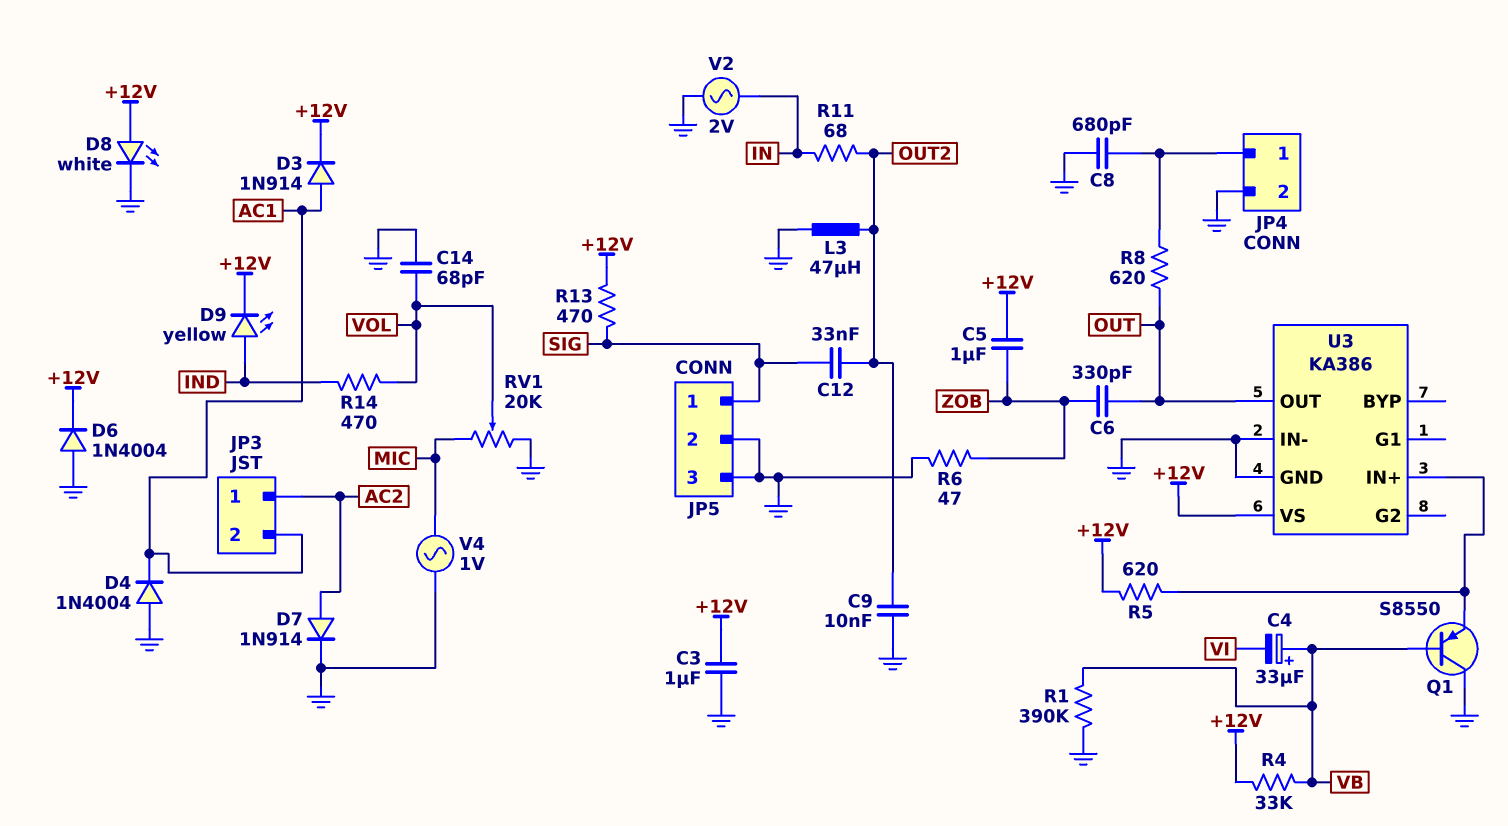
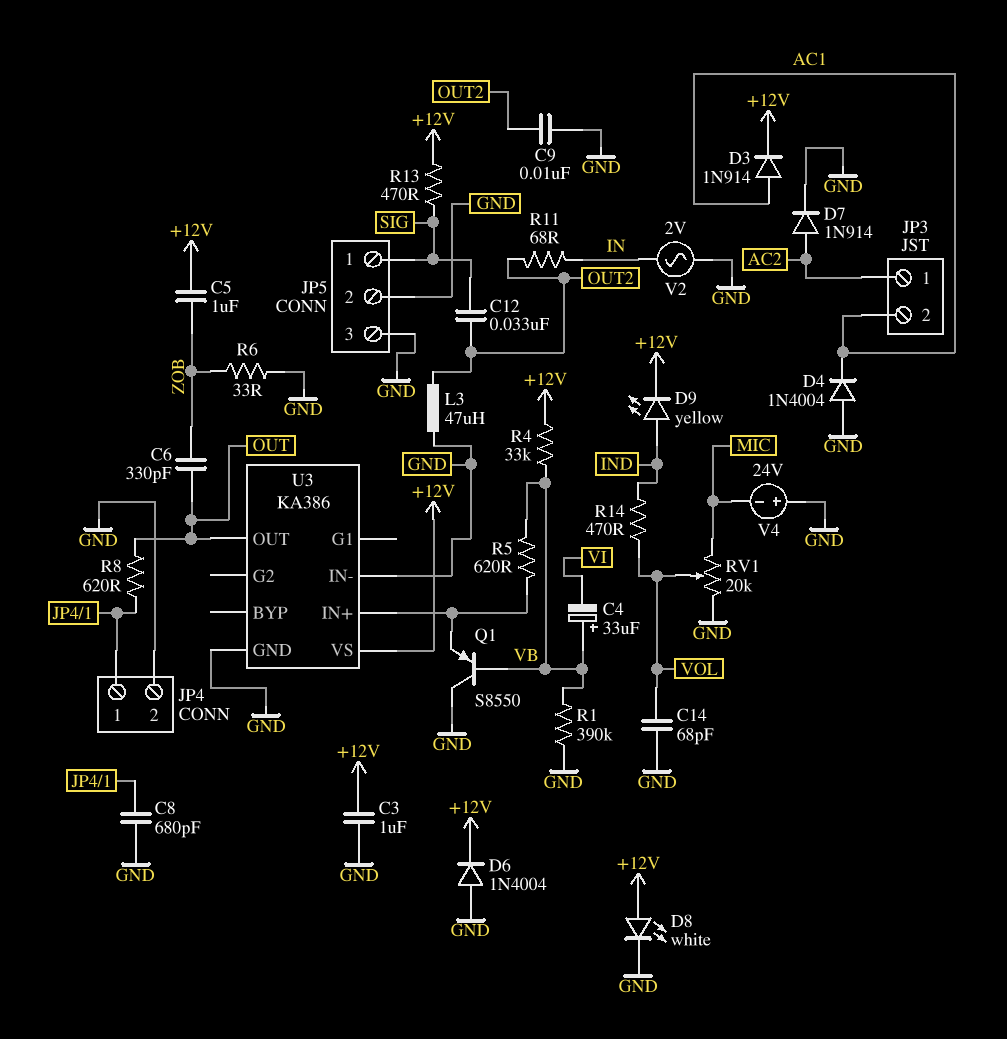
R5: 620 (+12V, U3/IN+) -> 620 (U3/IN+, VB)
R6: 47 (GND, ZOB) -> 33 (GND, ZOB)
V4: AC 1V (GND, MIC) -> 24V (plus GND, minus MIC)

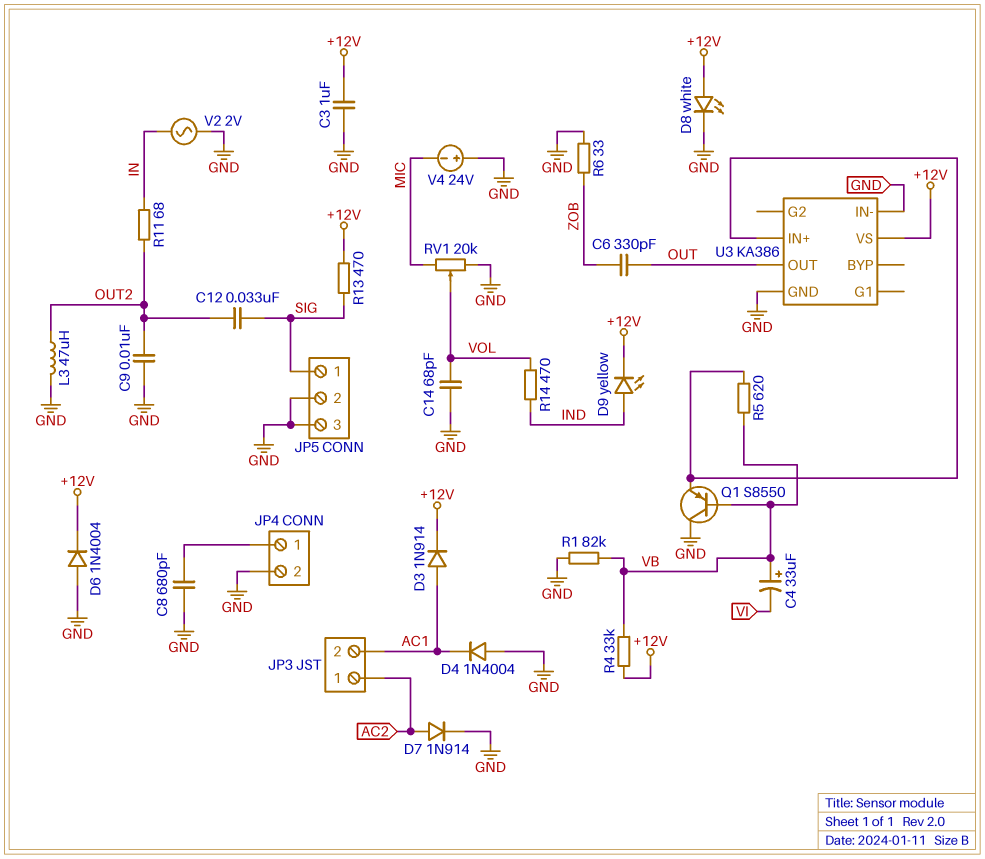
C5: 1uF (+12V, ZOB) -> none
R1: 390k (GND, VB) -> 82k (GND, VB)
R8: 620 (JP4/1, OUT) -> none

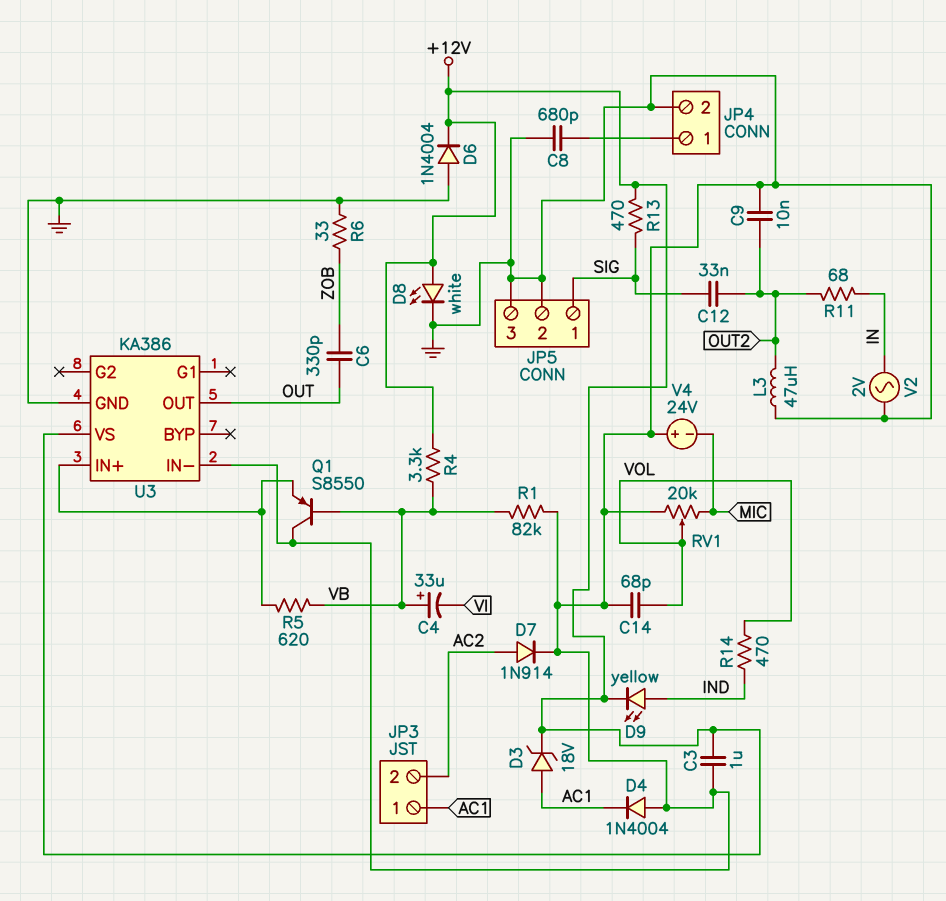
D3: diode 1N914 (A AC1, K +12V) -> zener 18V (A AC1, K +12V)
JP3 pin 1: AC2 -> AC1
JP3 pin 2: AC1 -> AC2
R4: 33k (+12V, VB) -> 3.3k (+12V, VB)

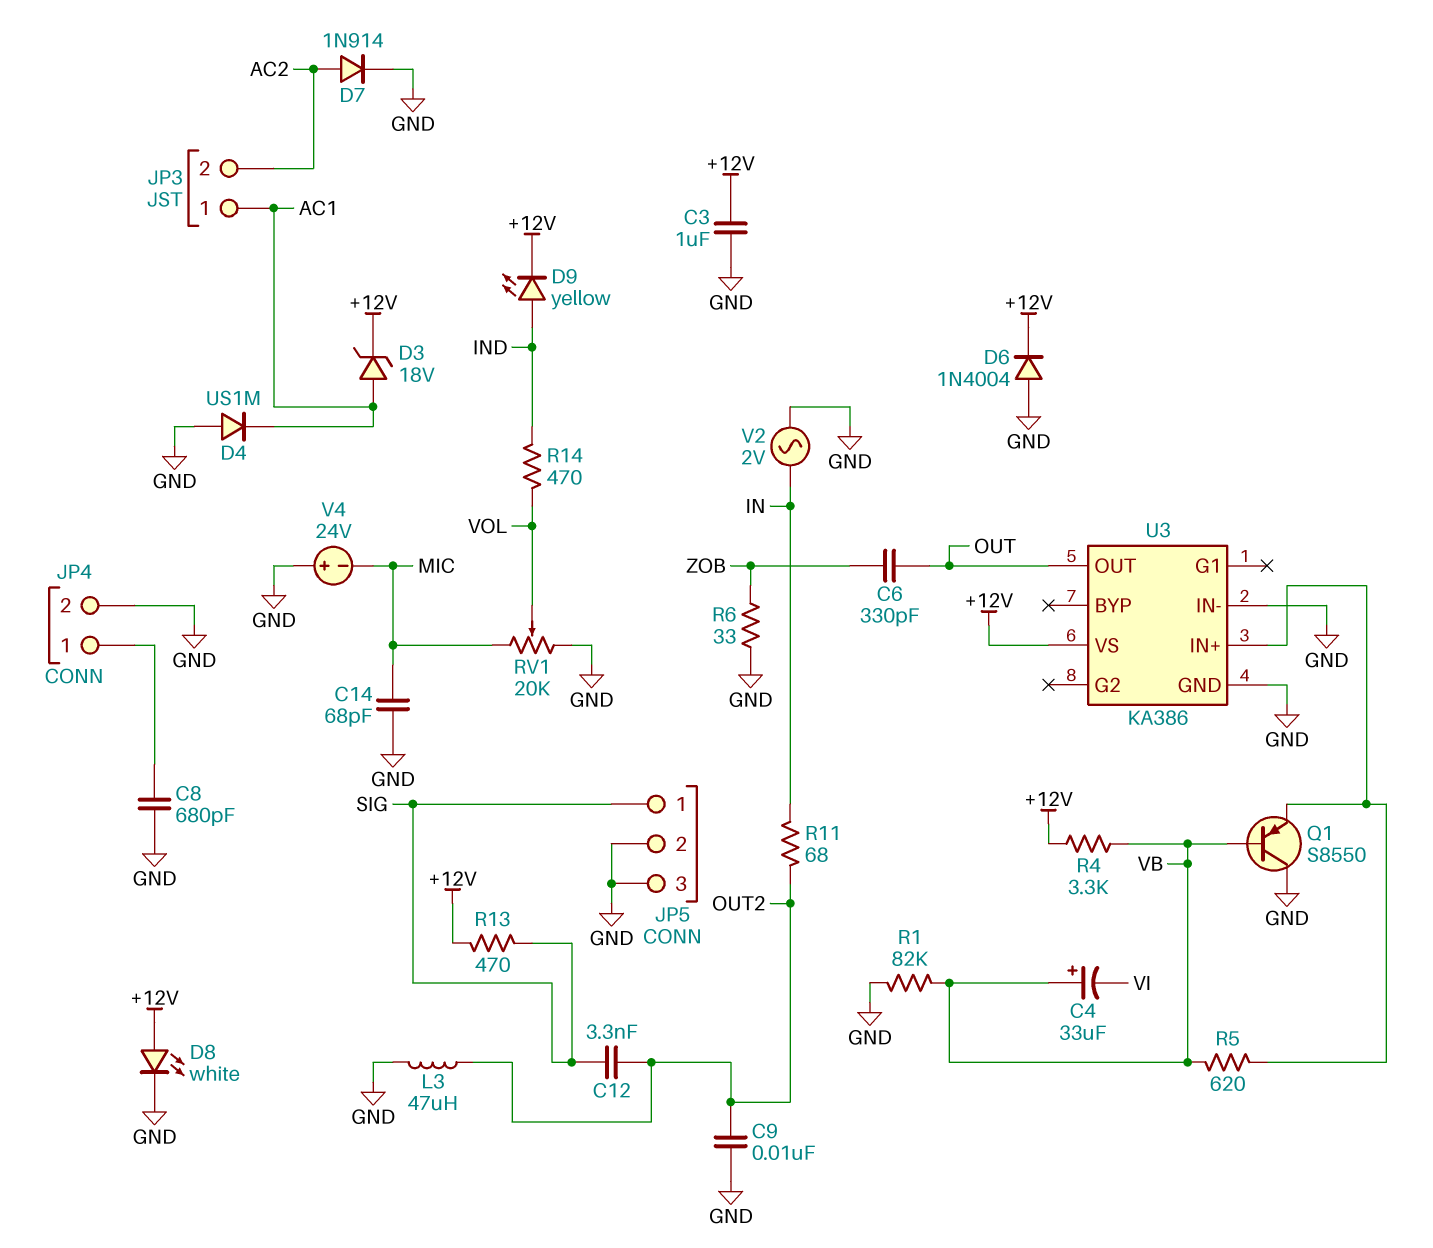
C12: 33nF (OUT2, SIG) -> 3.3nF (OUT2, SIG)
C14: 68pF (GND, VOL) -> 68pF (GND, MIC)
D4: diode 1N4004 (A GND, K AC1) -> diode US1M (A GND, K AC1)

